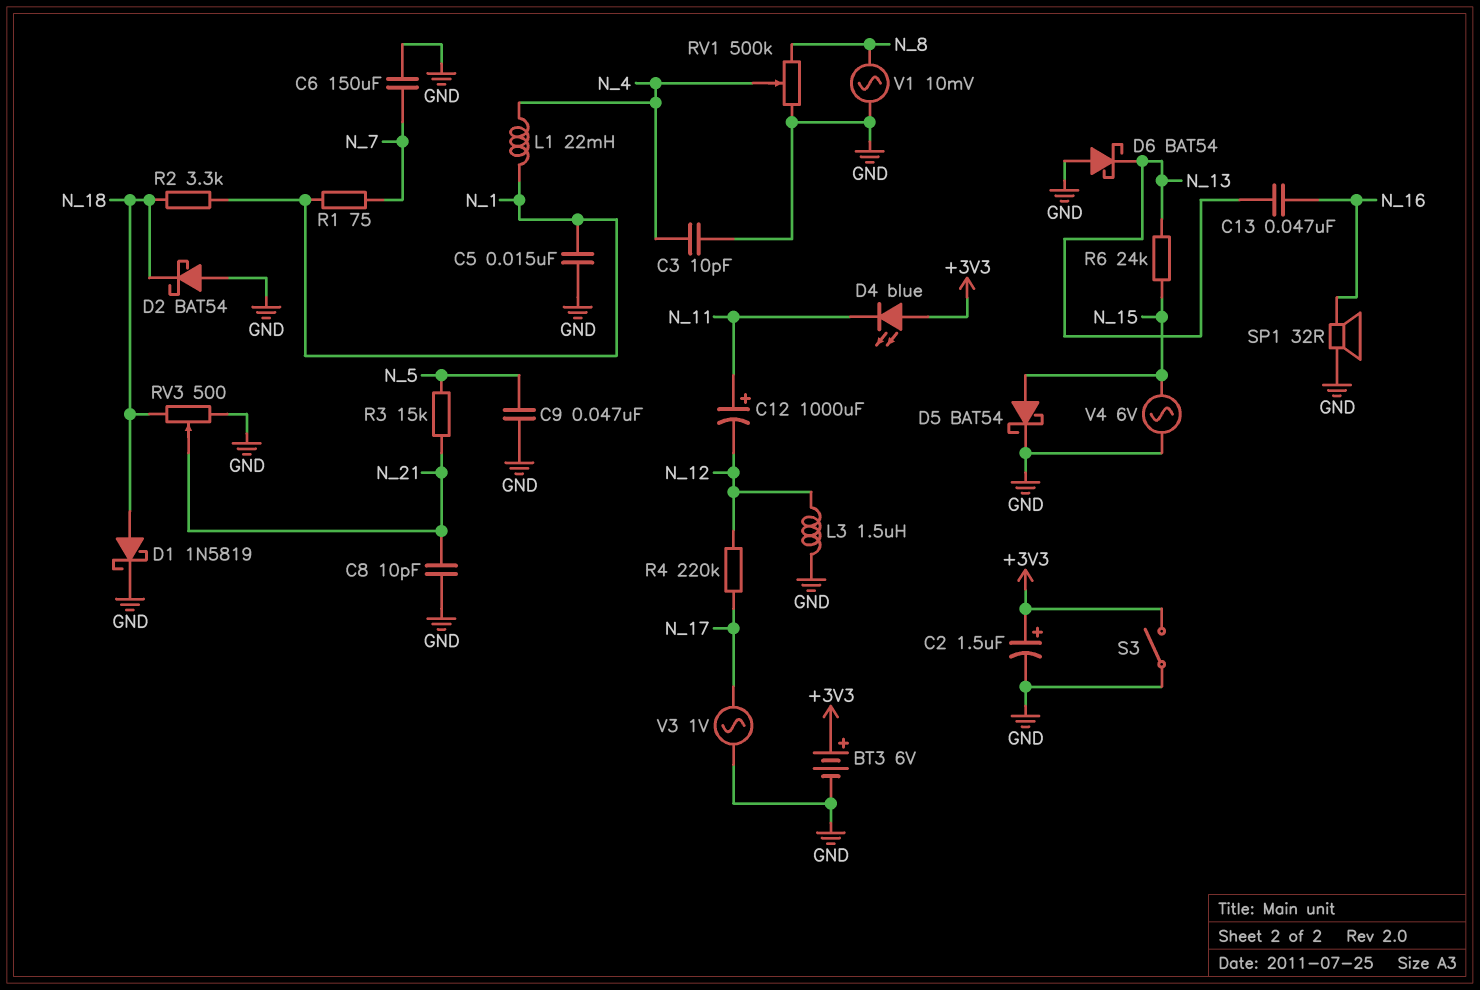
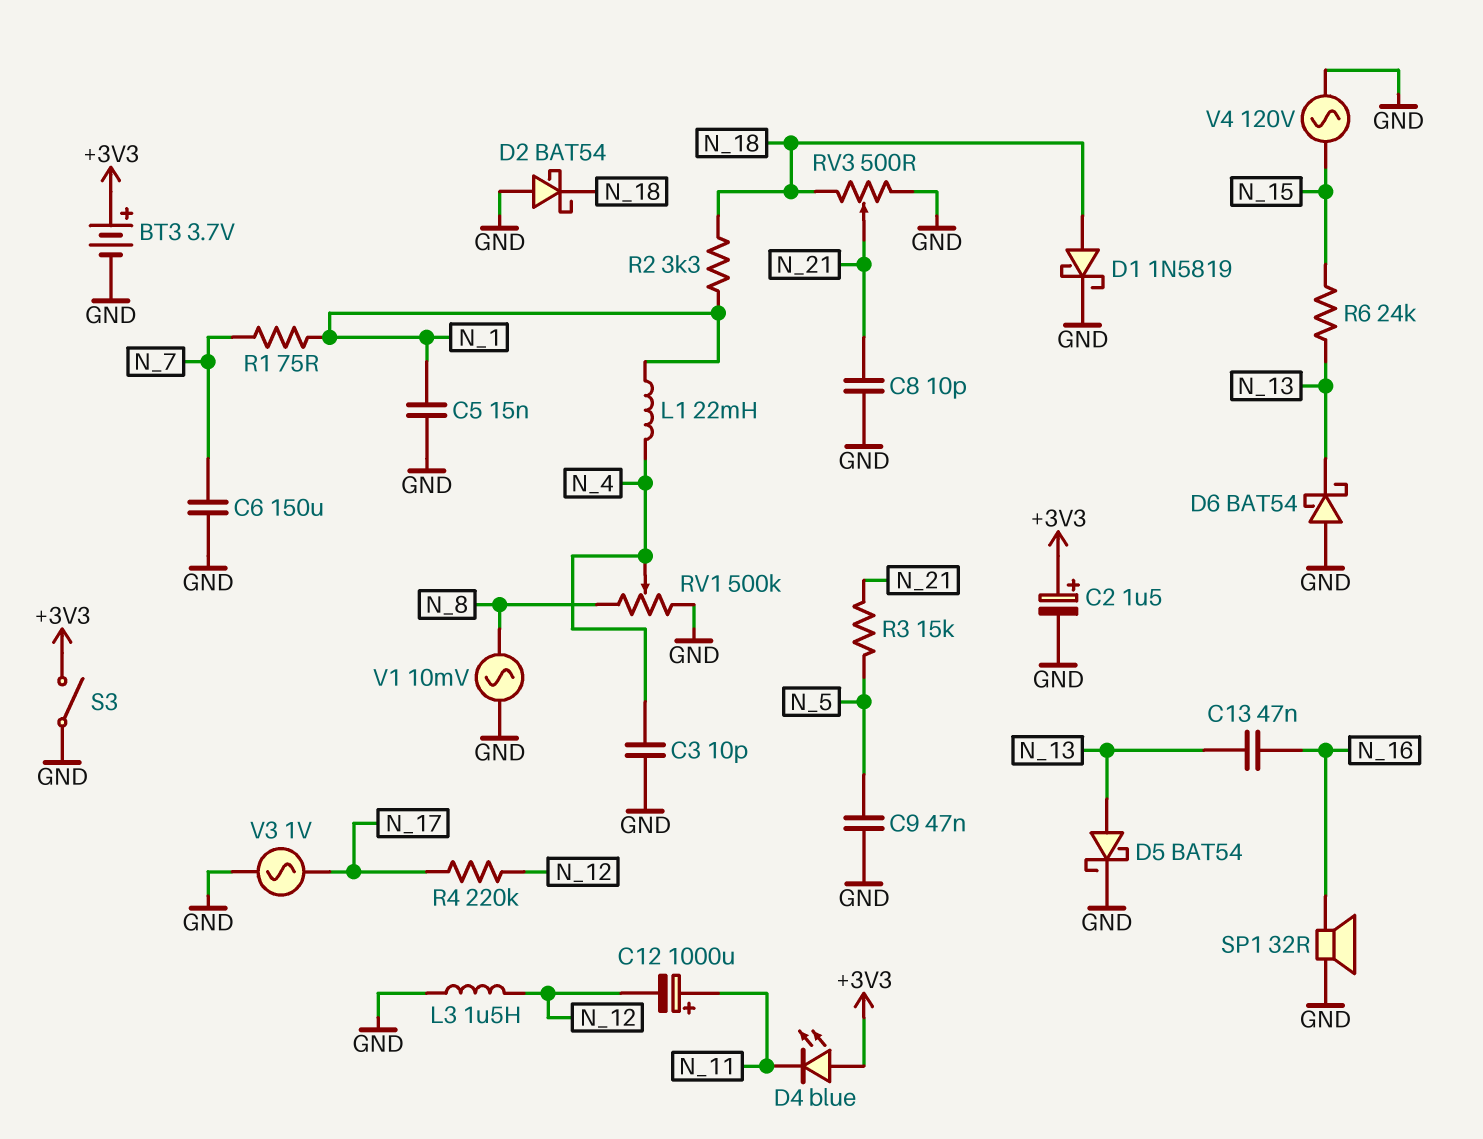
BT3: 6V (plus +3V3, minus GND) -> 3.7V (plus +3V3, minus GND)
D5: schottky BAT54 (A N_15, K GND) -> schottky BAT54 (A N_13, K GND)
V4: AC 6V (GND, N_15) -> AC 120V (GND, N_15)

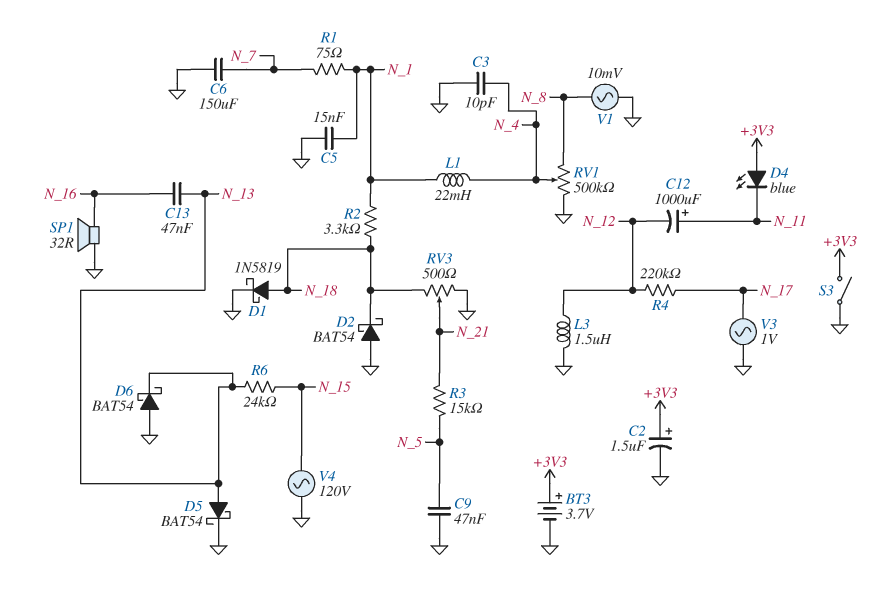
C8: 10pF (GND, N_21) -> none

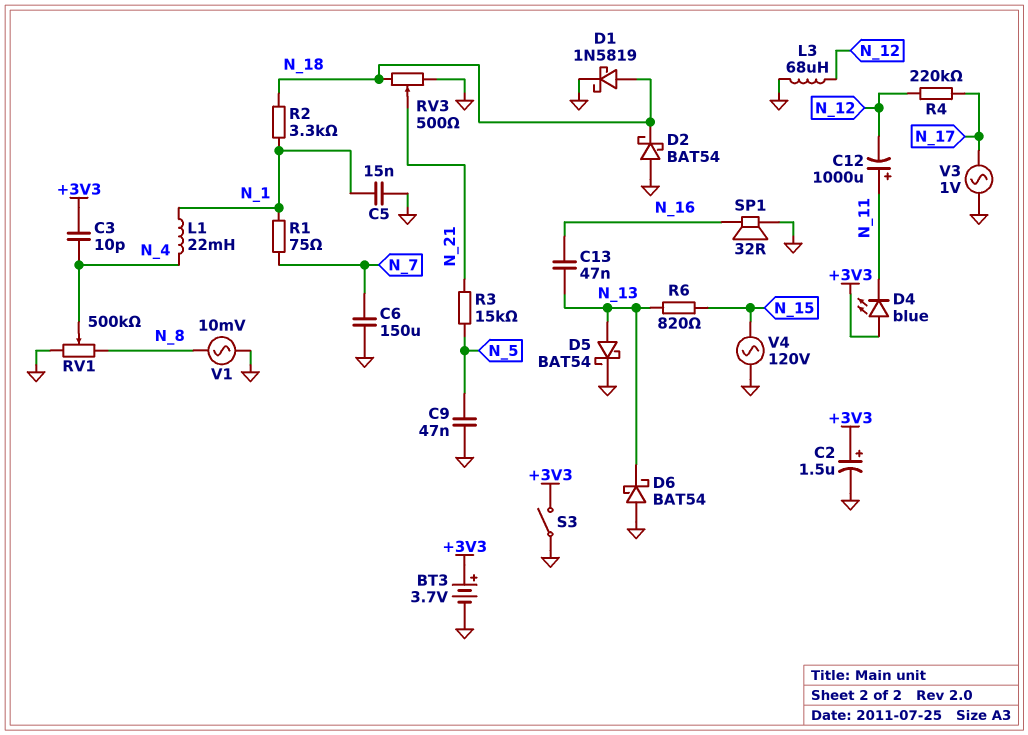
C3: 10pF (GND, N_4) -> 10pF (+3V3, N_4)
L3: 1.5uH (GND, N_12) -> 68uH (GND, N_12)
R6: 24k (N_13, N_15) -> 820 (N_13, N_15)

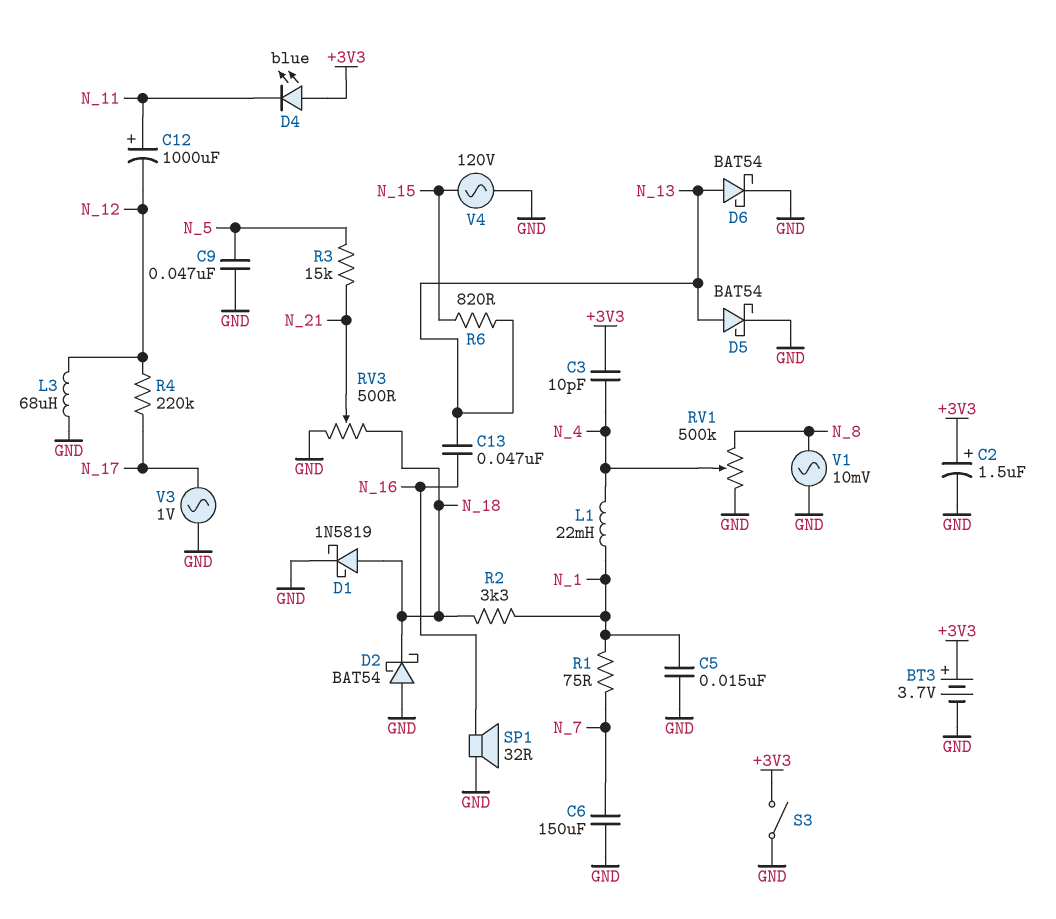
D6: schottky BAT54 (A GND, K N_13) -> schottky BAT54 (A N_13, K GND)

